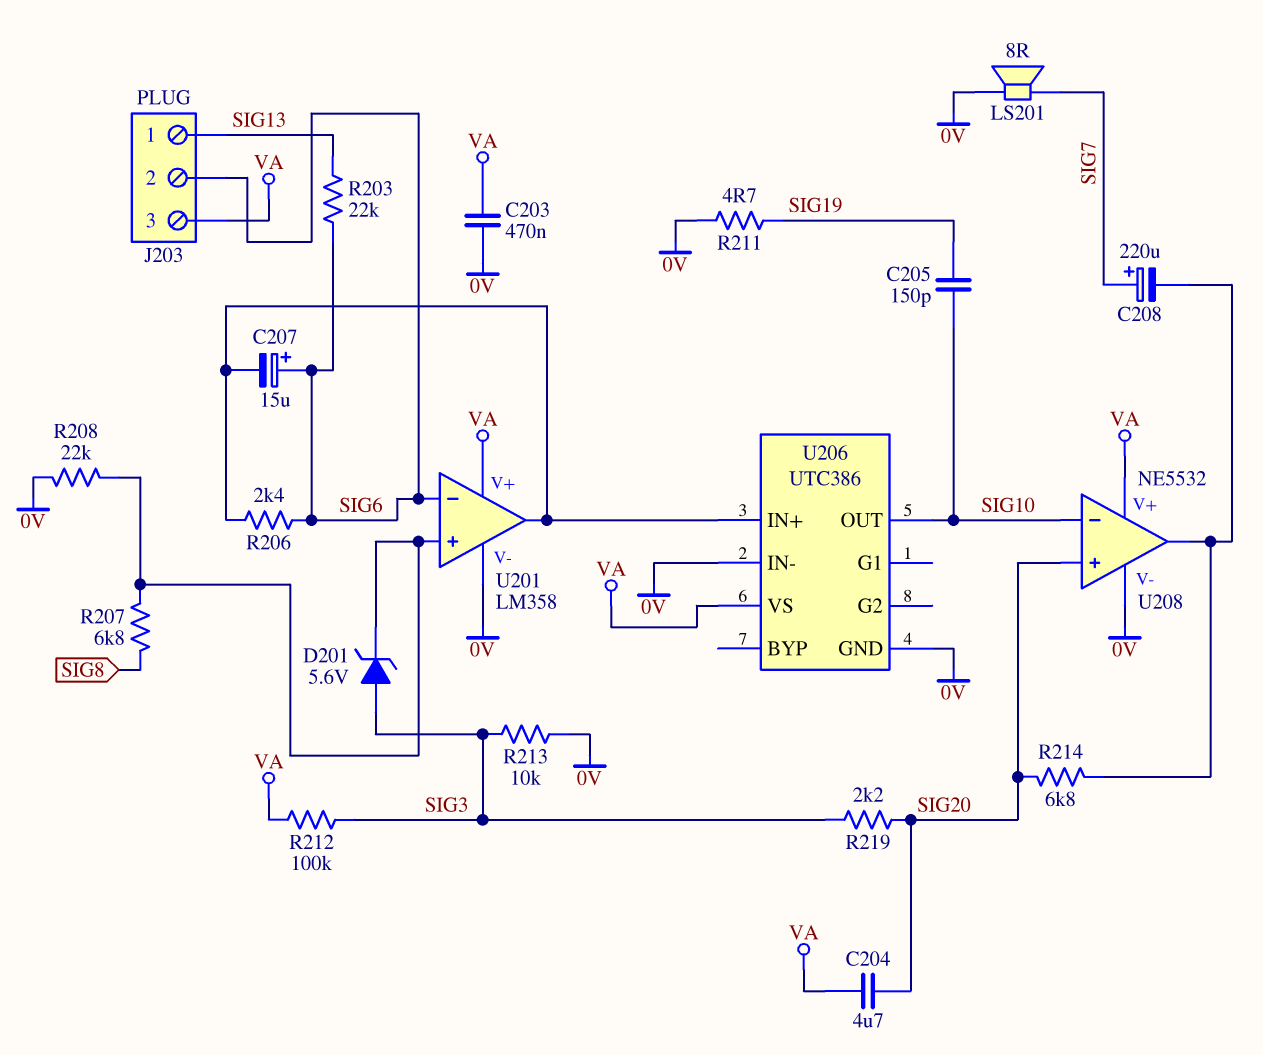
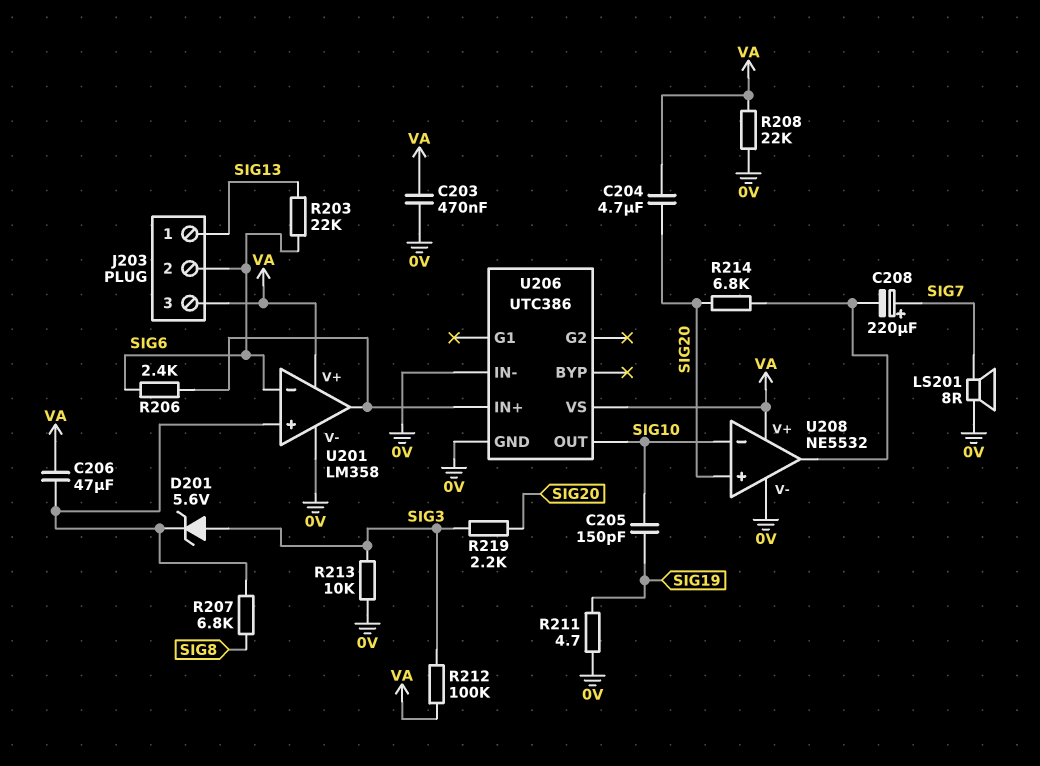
C206: none -> 47uF (U201/in+, VA)
C207: 15uF (plus SIG6, minus U201/out) -> none
R208: 22k (0V, U201/in+) -> 22k (0V, VA)

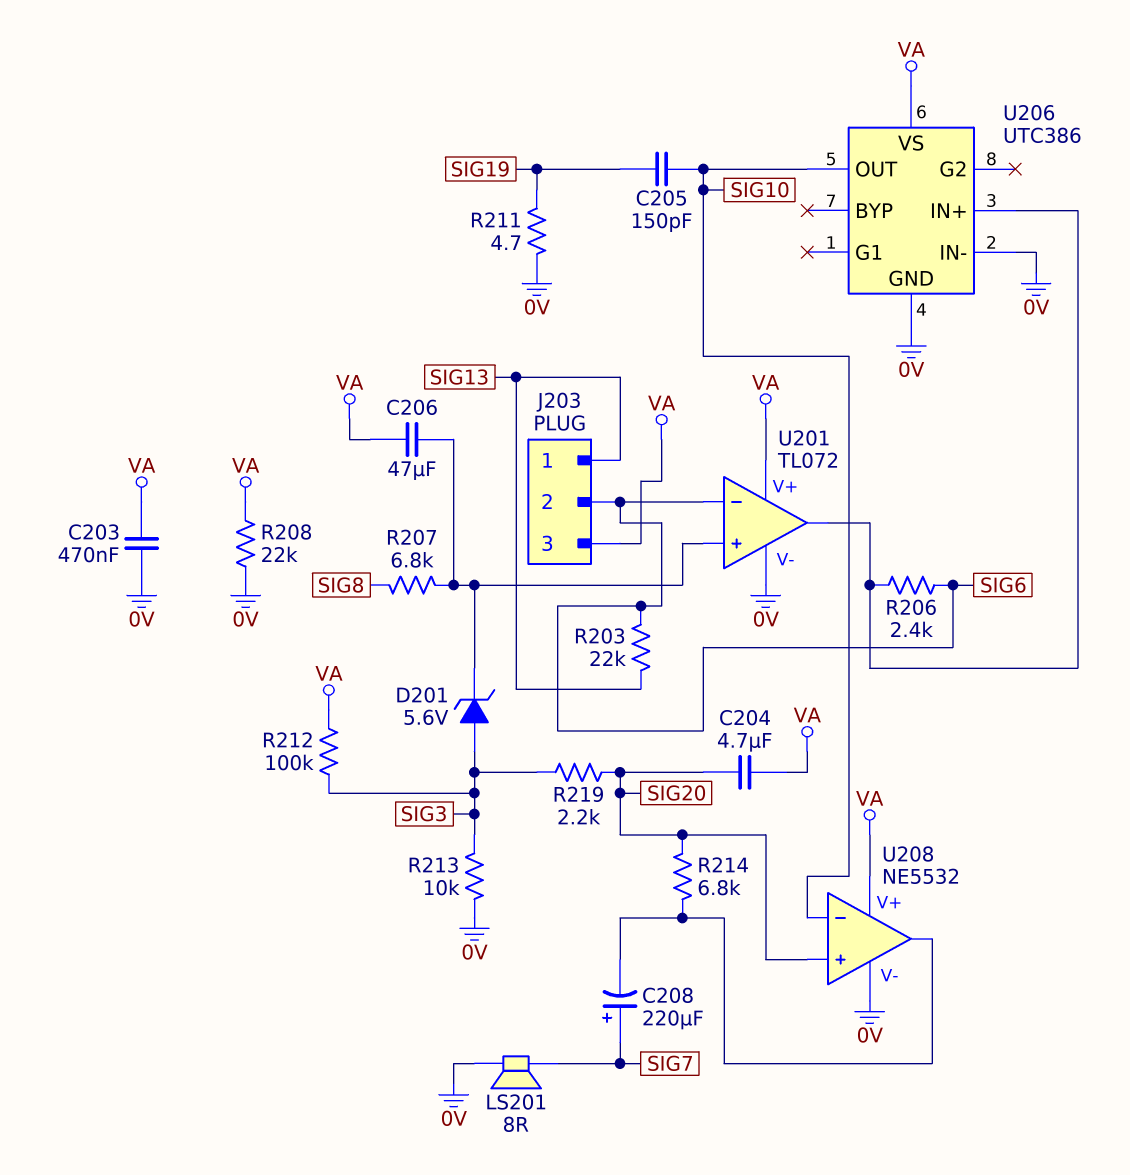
U201: LM358 -> TL072

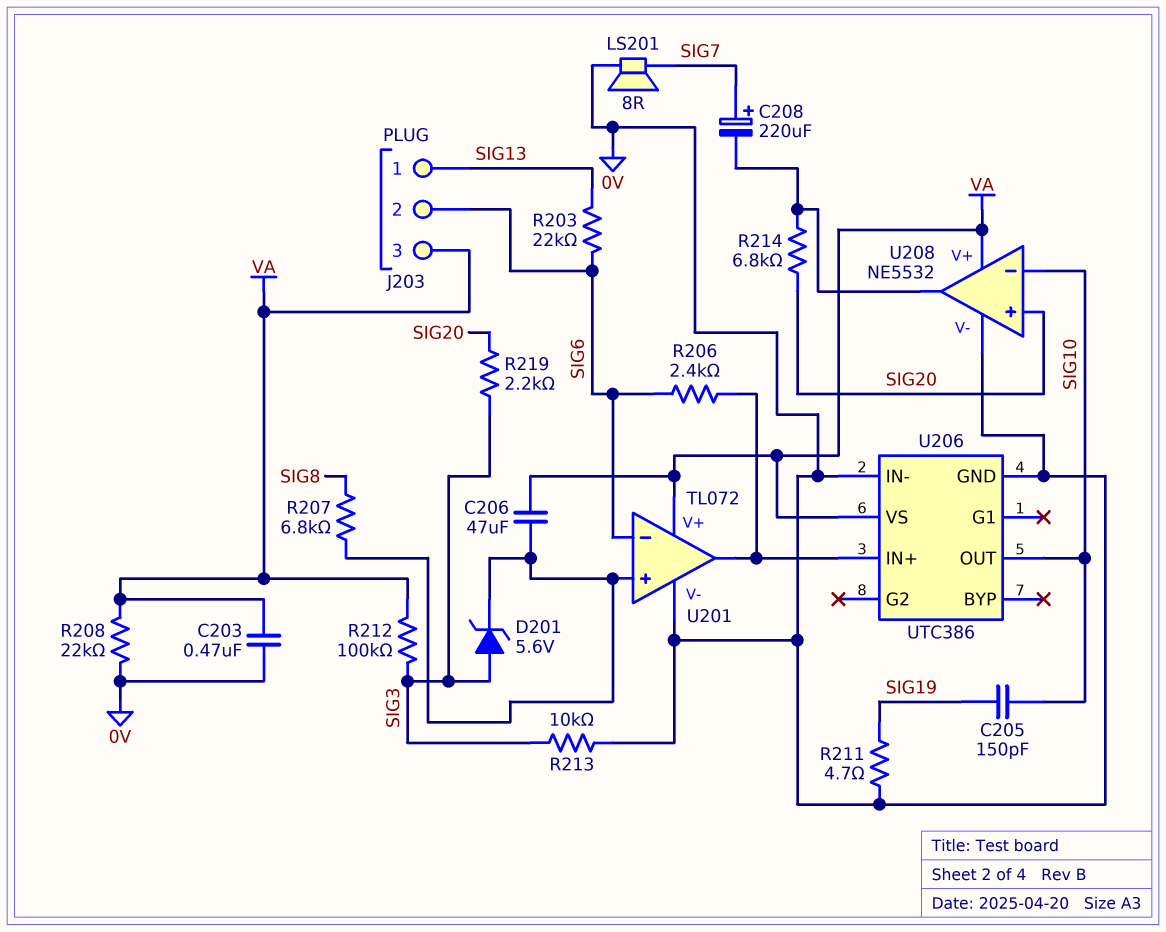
C204: 4.7uF (SIG20, VA) -> none

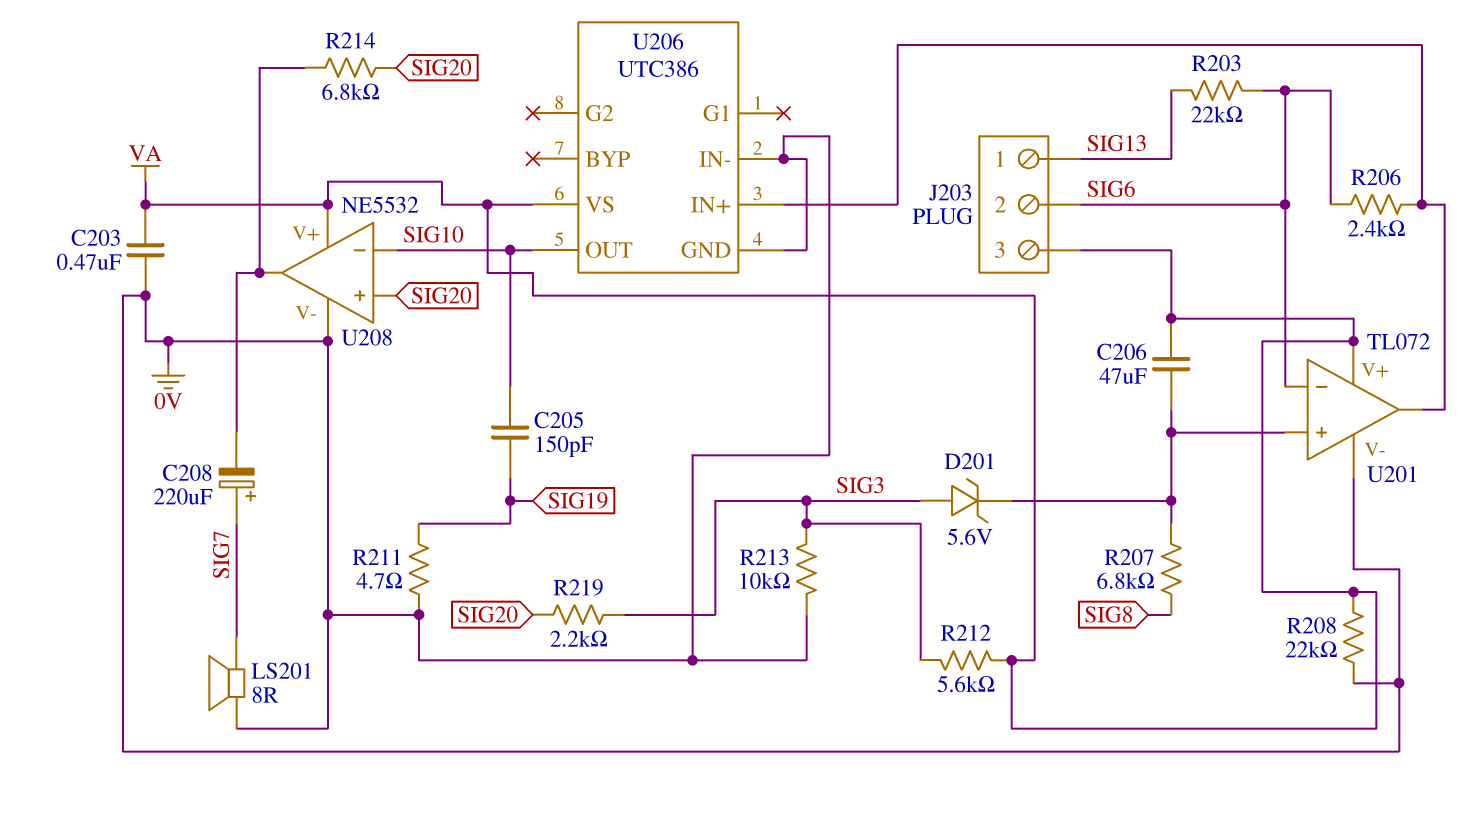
R212: 100k (SIG3, VA) -> 5.6k (SIG3, VA)

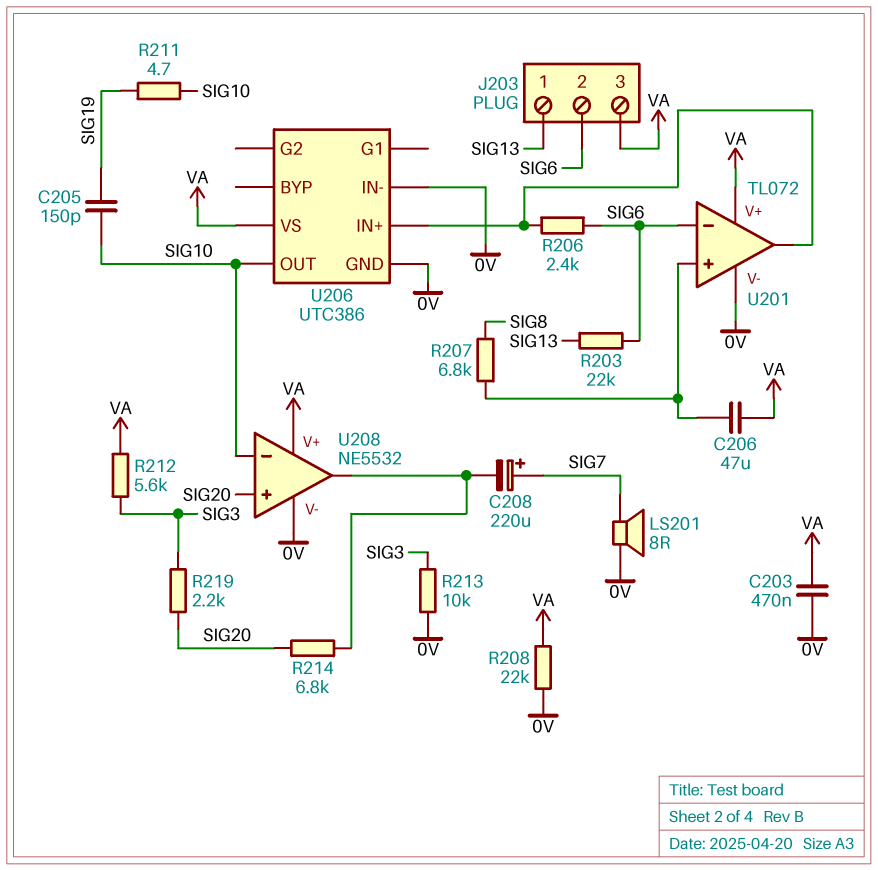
D201: zener 5.6V (A SIG3, K U201/in+) -> none
R211: 4.7 (0V, SIG19) -> 4.7 (SIG10, SIG19)

